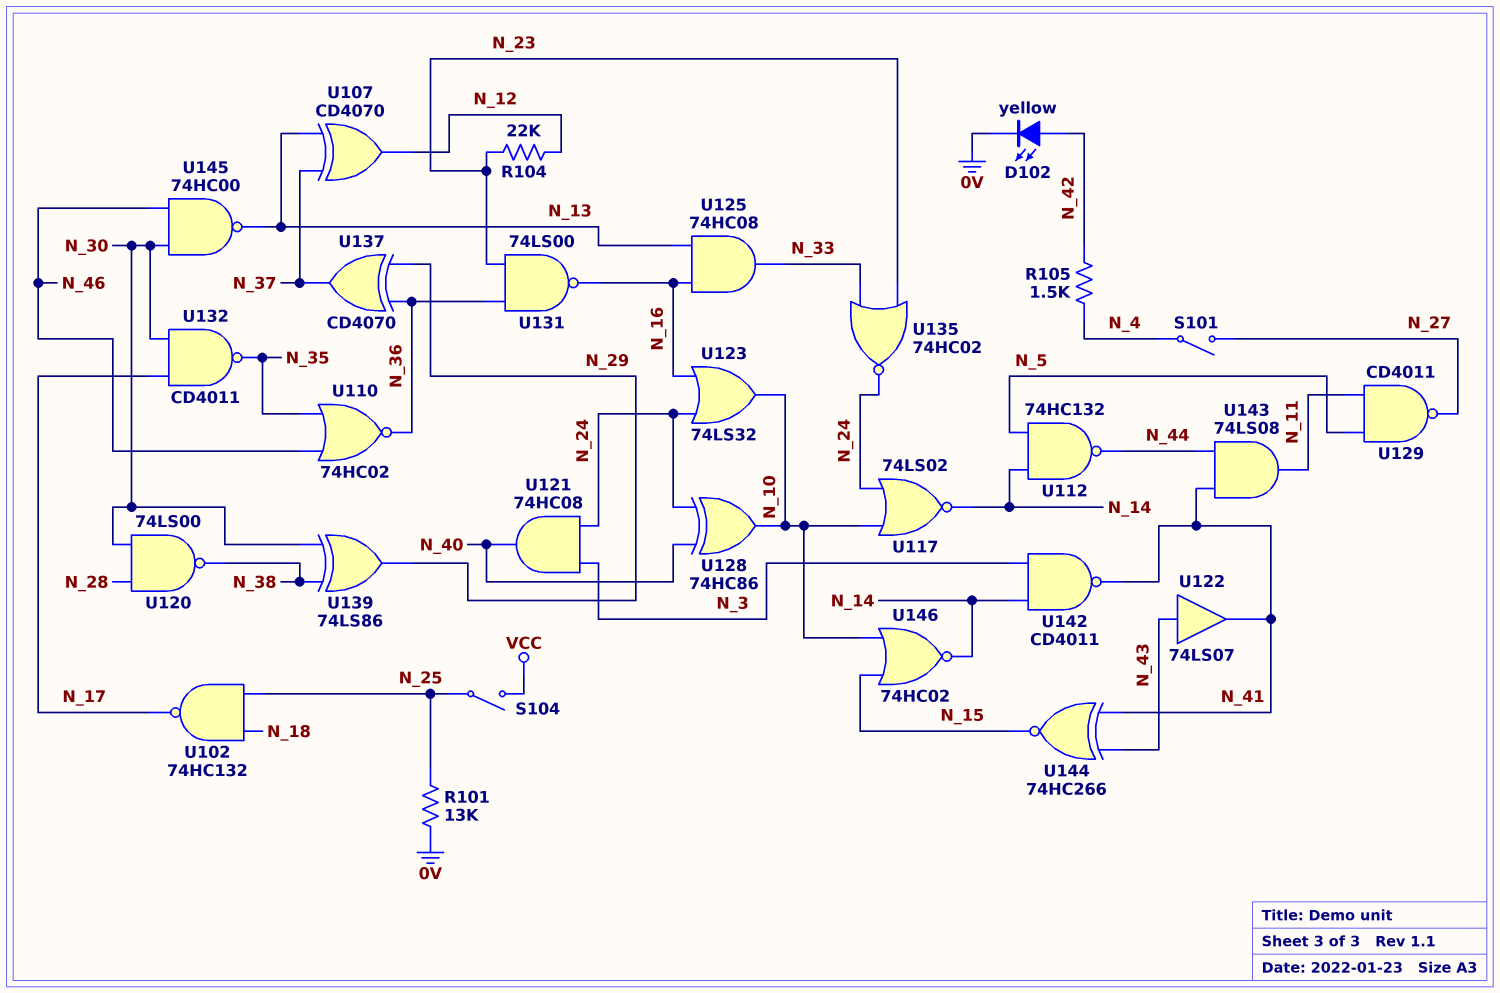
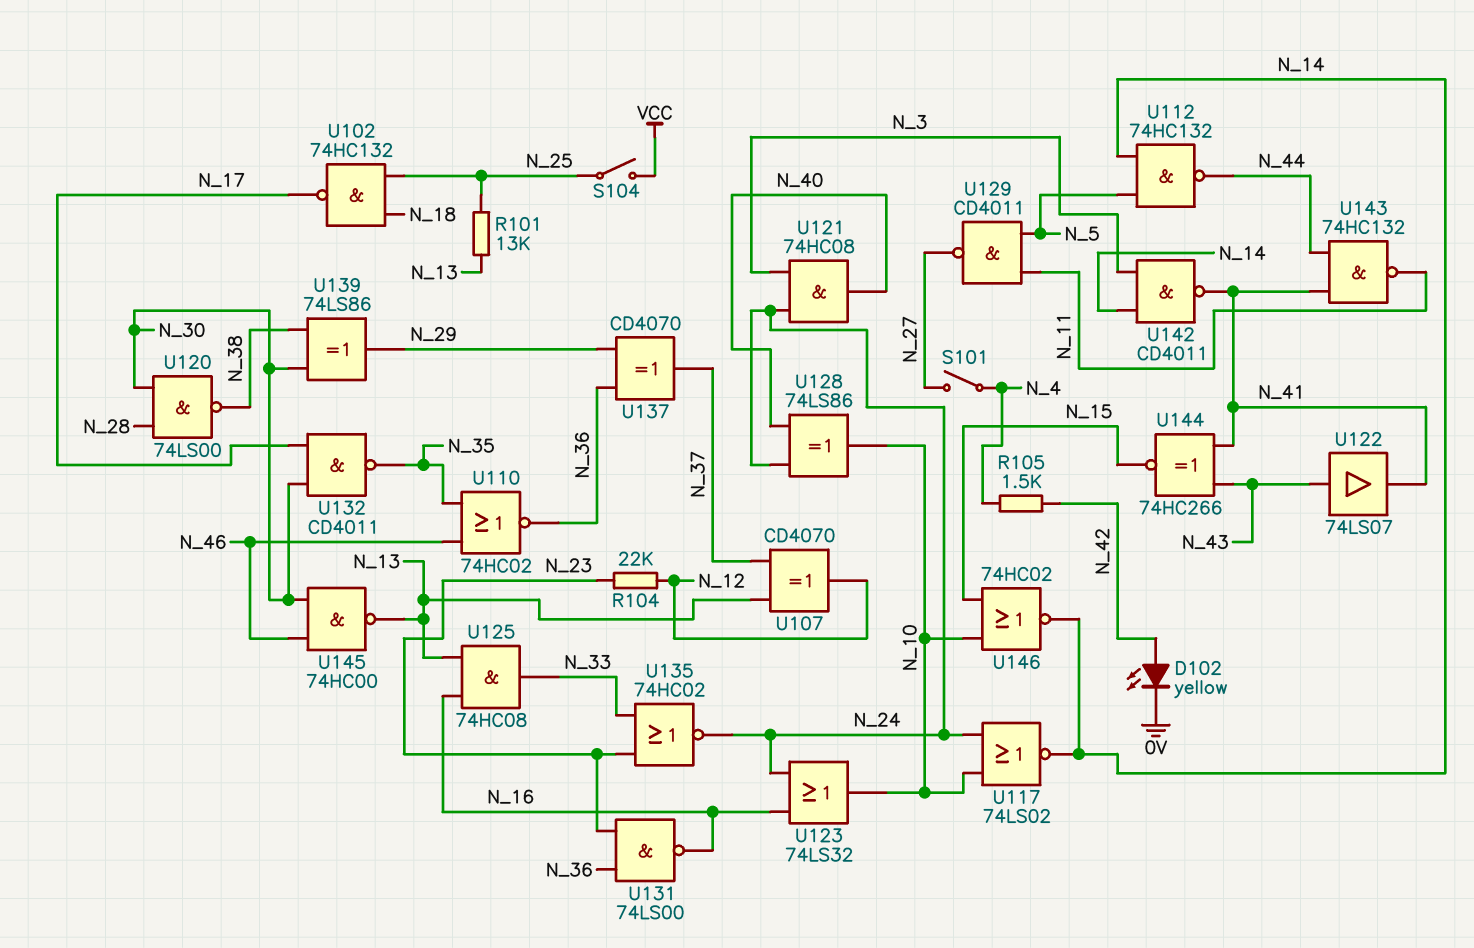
R101: 13k (0V, N_25) -> 13k (N_13, N_25)
U128: XOR 74HC86 (in N_24, in N_40, out N_10) -> XOR 74LS86 (in N_24, in N_40, out N_10)
U143: AND 74LS08 (in N_41, in N_44, out N_11) -> NAND 74HC132 (in N_41, in N_44, out N_11)

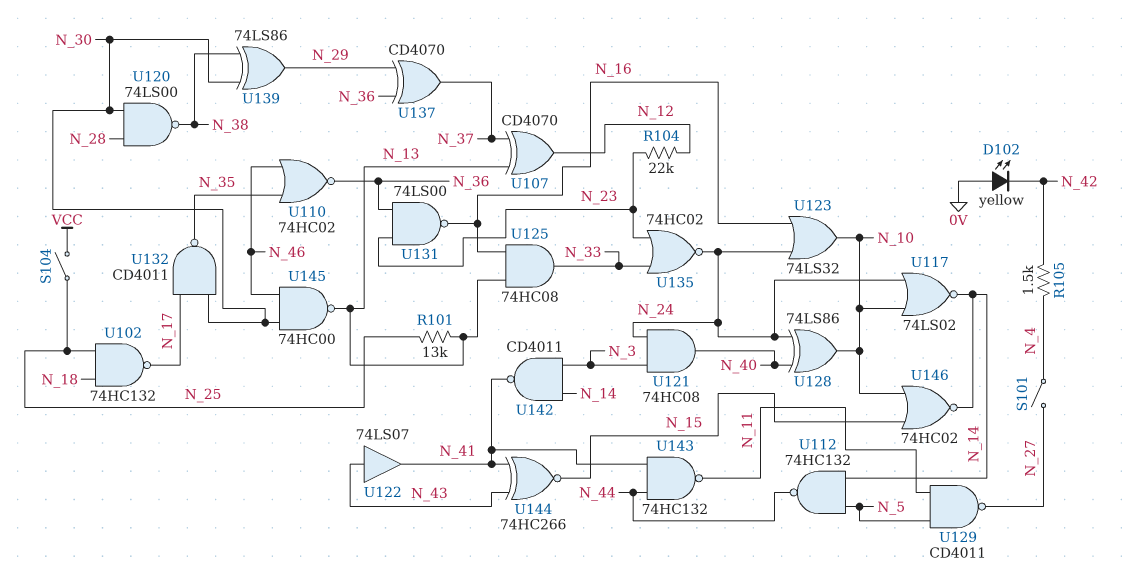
D102: LED yellow (A N_42, K 0V) -> LED yellow (A 0V, K N_42)

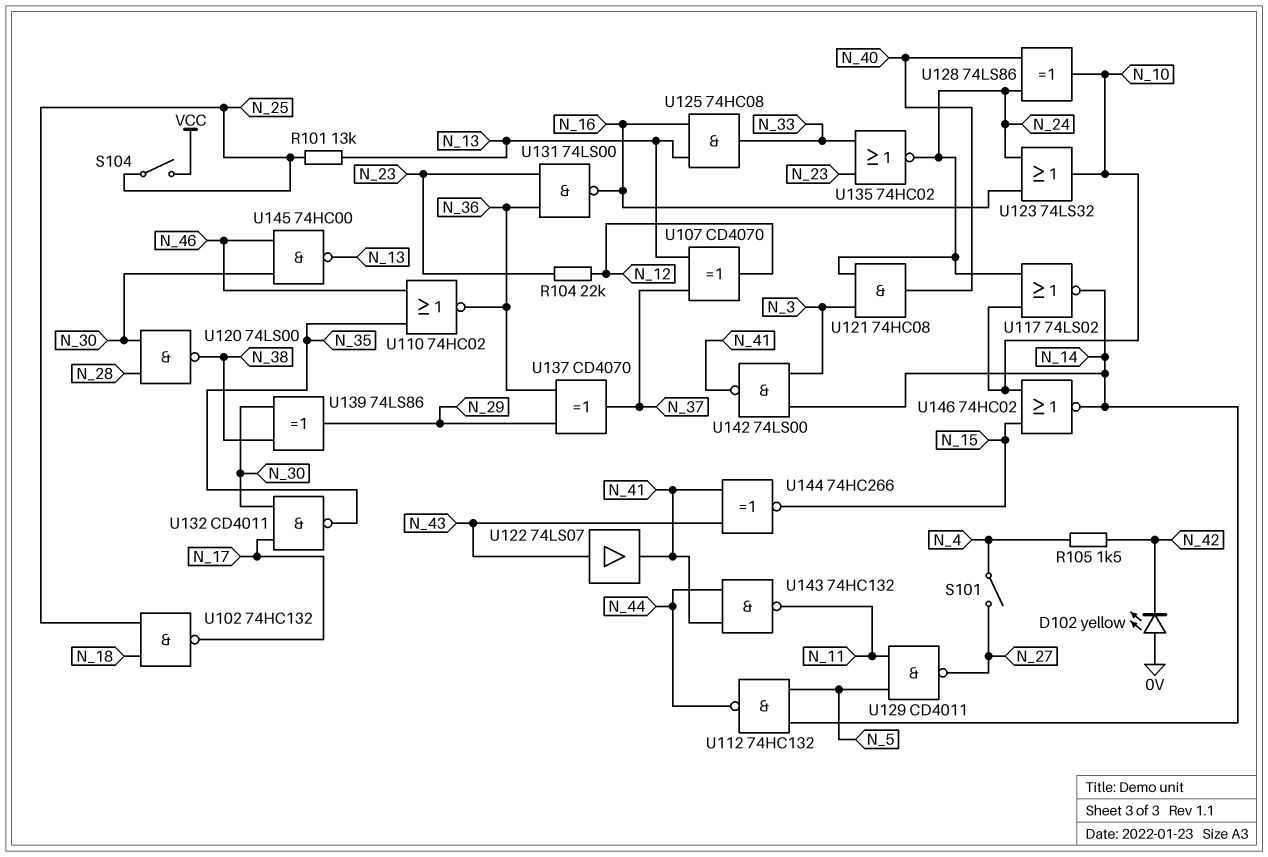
U142: NAND CD4011 (in N_3, in N_14, out N_41) -> NAND 74LS00 (in N_3, in N_14, out N_41)

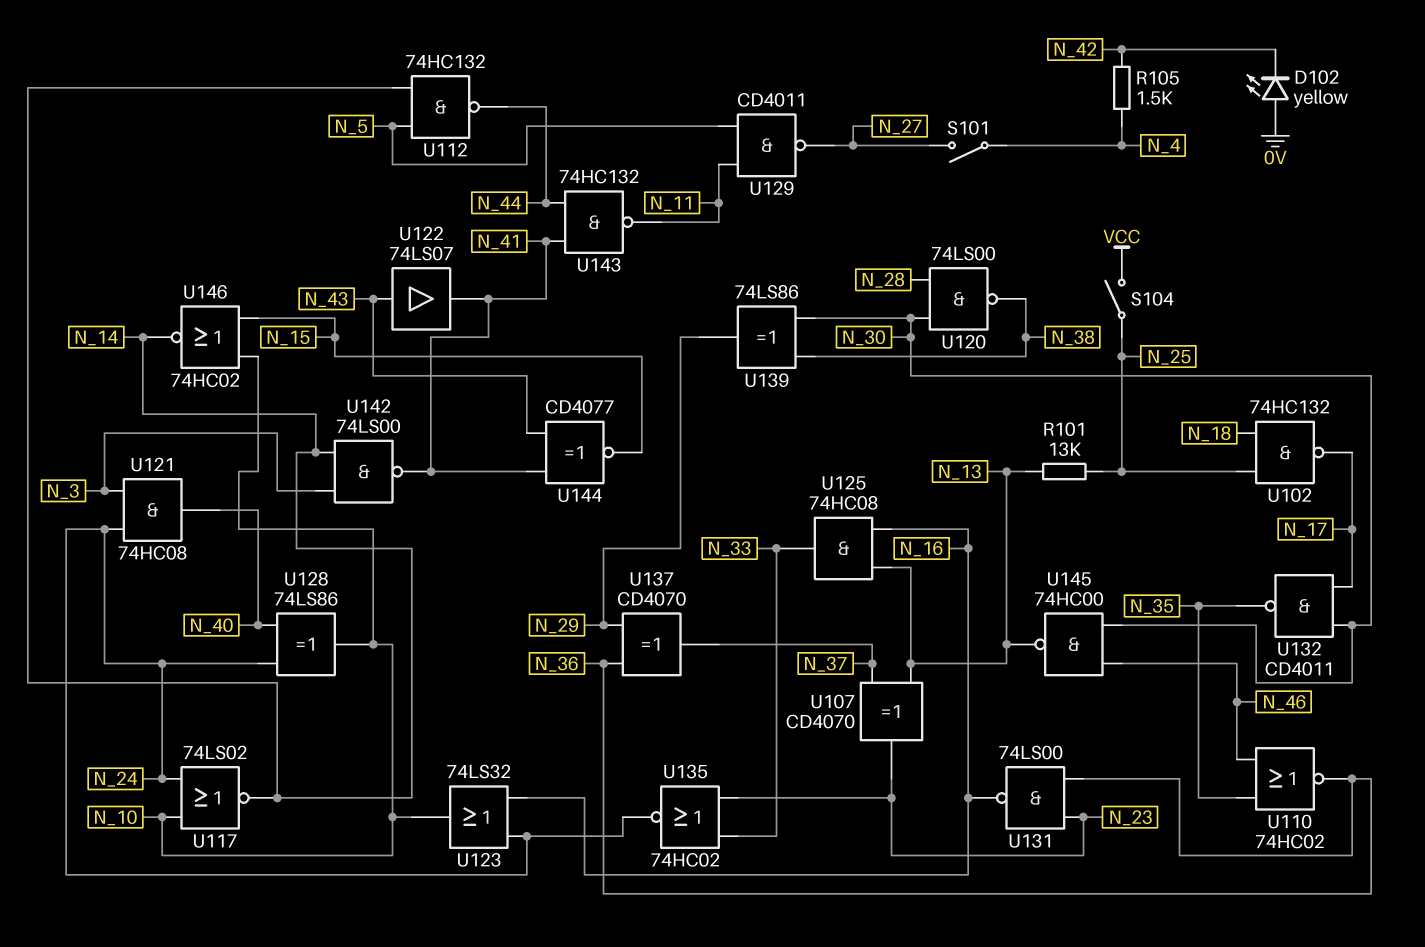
R104: 22k (N_12, N_23) -> none
U107: XOR CD4070 (in N_13, in N_37, out N_12) -> XOR CD4070 (in N_13, in N_37, out N_23)
U144: XNOR 74HC266 (in N_41, in N_43, out N_15) -> XNOR CD4077 (in N_41, in N_43, out N_15)

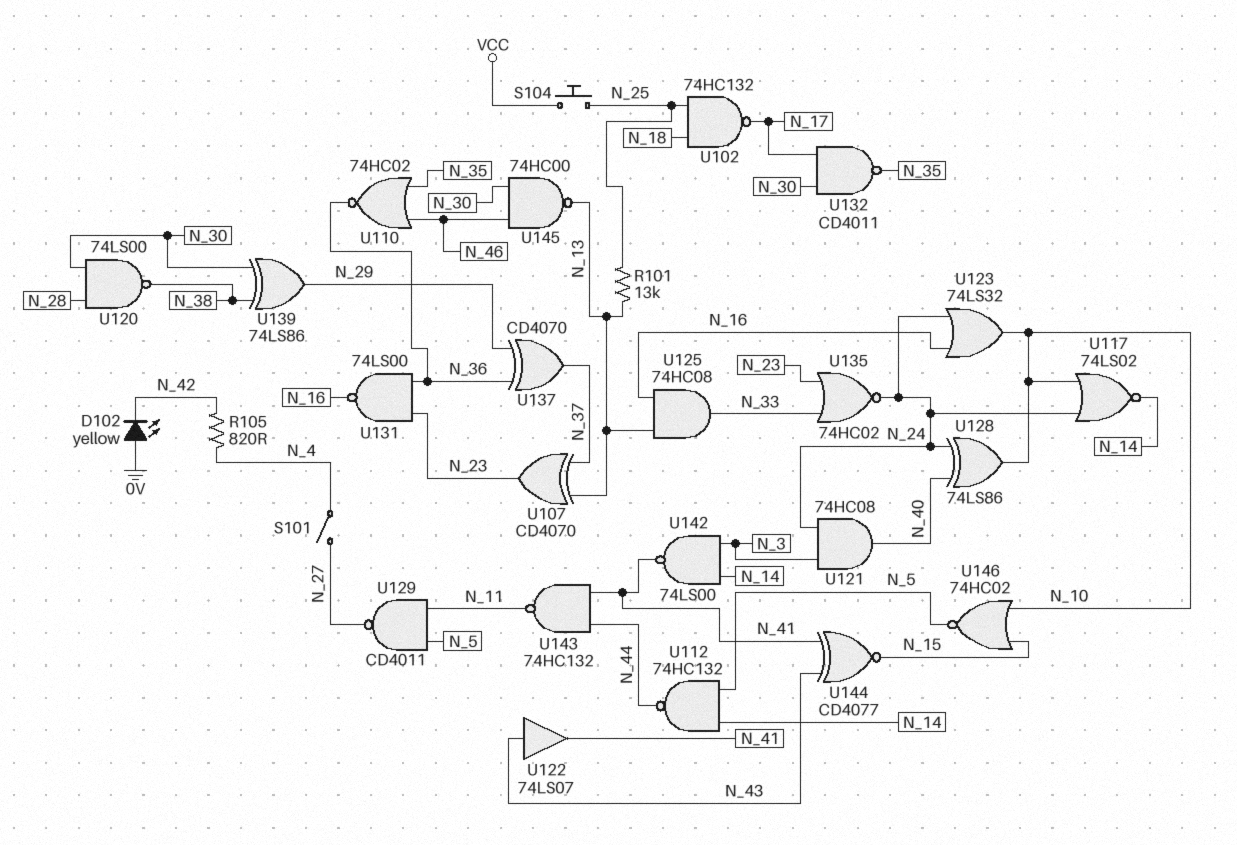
R105: 1.5k (N_4, N_42) -> 820 (N_4, N_42)
S104: switch (N_25, VCC) -> button (N_25, VCC)
U146: NOR 74HC02 (in N_10, in N_15, out N_14) -> NOR 74HC02 (in N_10, in N_15, out N_5)

